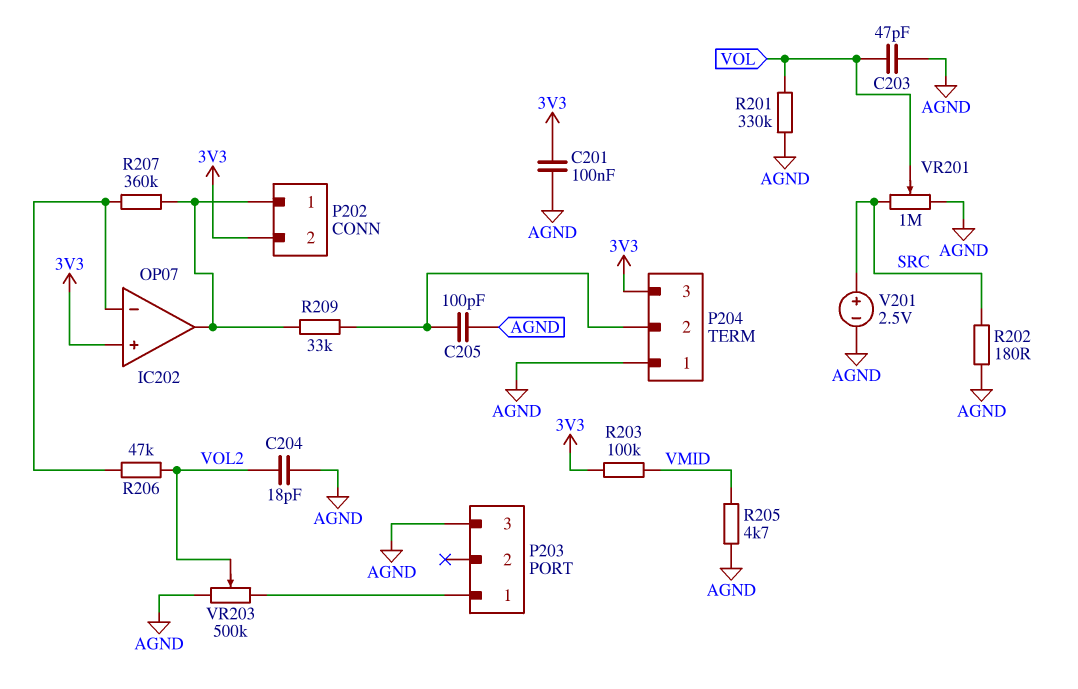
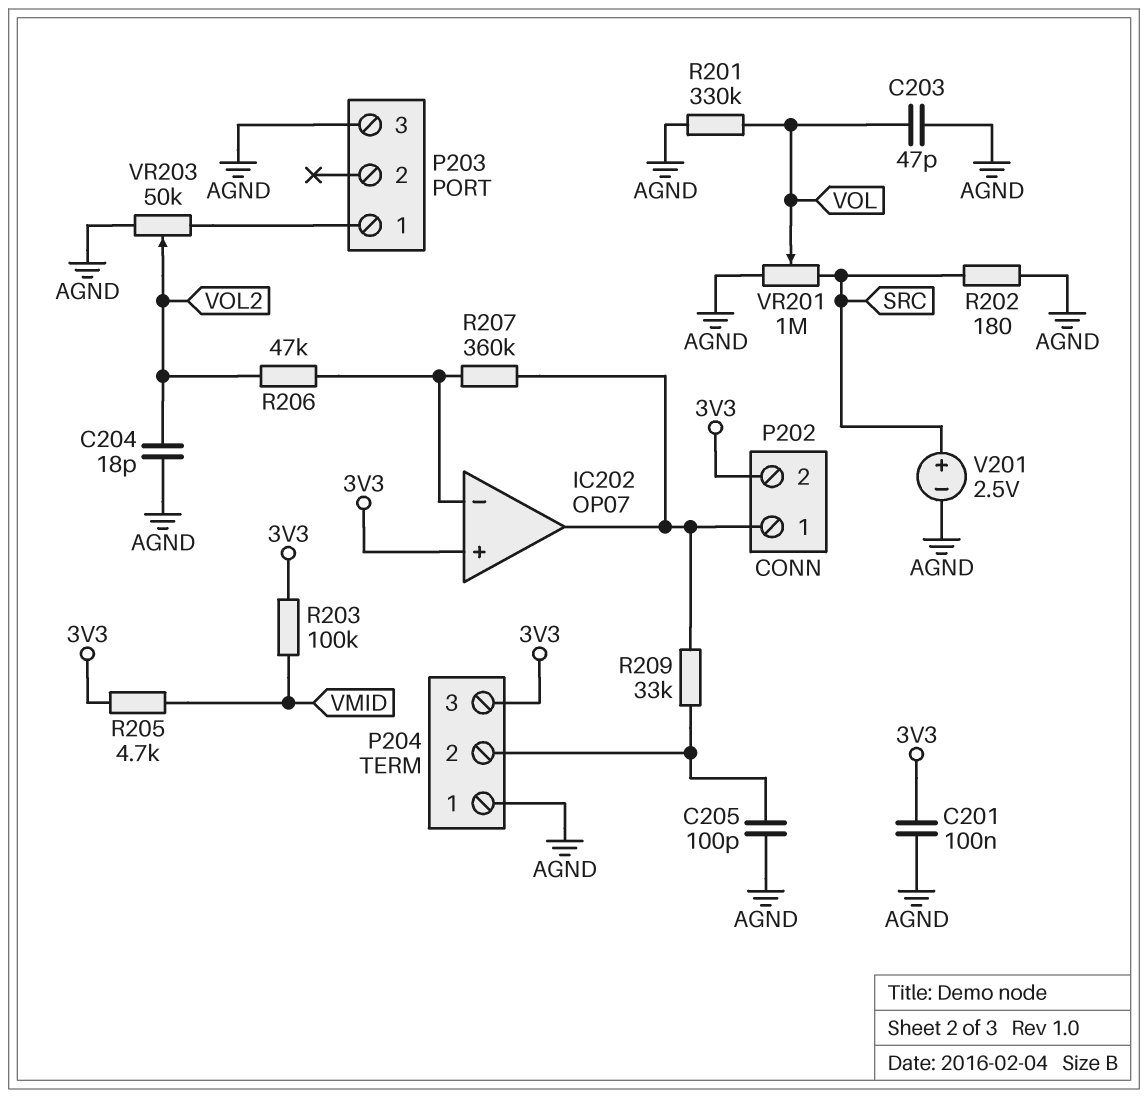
R205: 4.7k (AGND, VMID) -> 4.7k (3V3, VMID)
VR203: 500k (AGND, P203/1, wiper VOL2) -> 50k (AGND, P203/1, wiper VOL2)

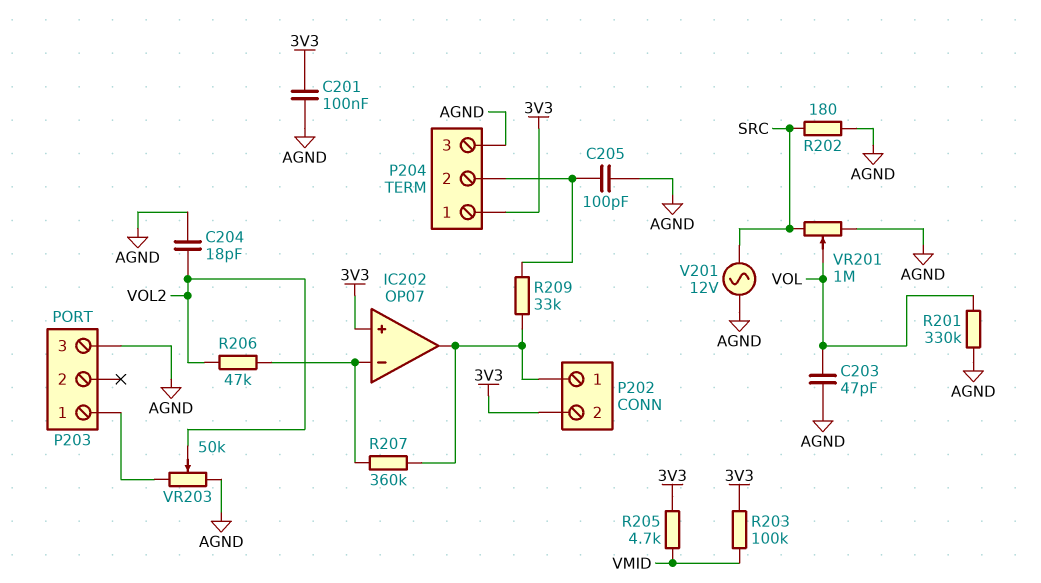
P204 pin 1: AGND -> 3V3
P204 pin 3: 3V3 -> AGND
V201: 2.5V (plus SRC, minus AGND) -> AC 12V (AGND, SRC)

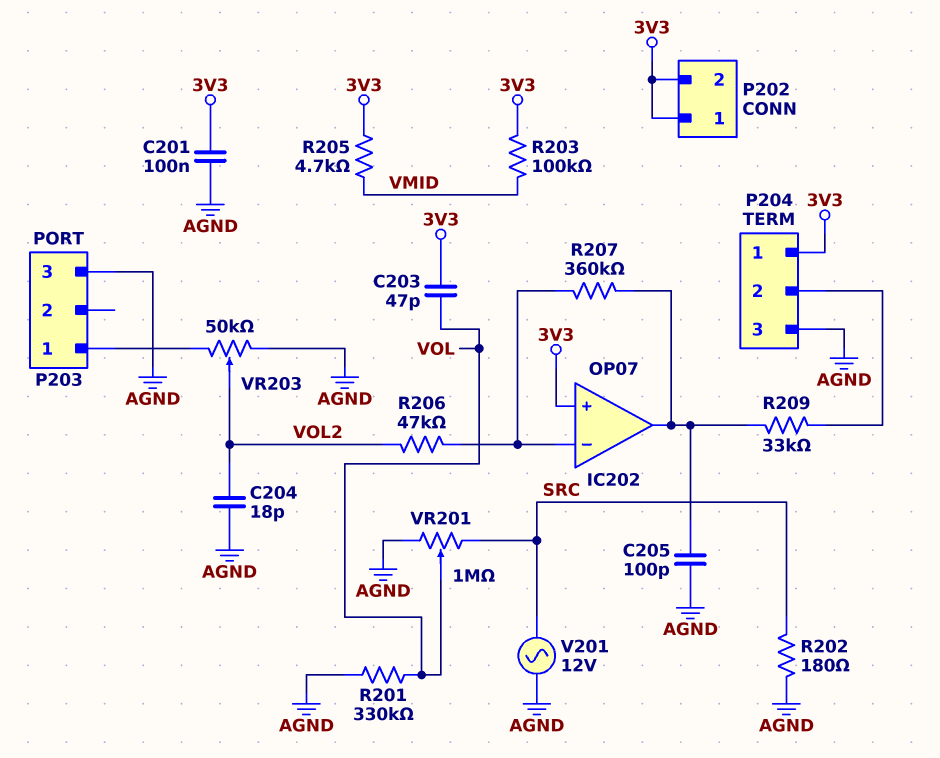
C203: 47pF (AGND, VOL) -> 47pF (3V3, VOL)
C205: 100pF (AGND, P204/2) -> 100pF (AGND, IC202/out)
P202 pin 1: IC202/out -> 3V3

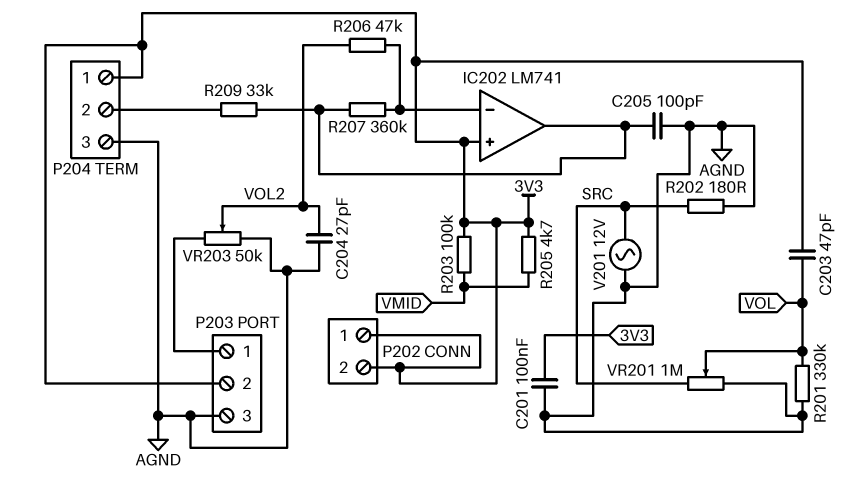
C204: 18pF (AGND, VOL2) -> 27pF (AGND, VOL2)
IC202: OP07 -> LM741
P203 pin 2: none -> 3V3

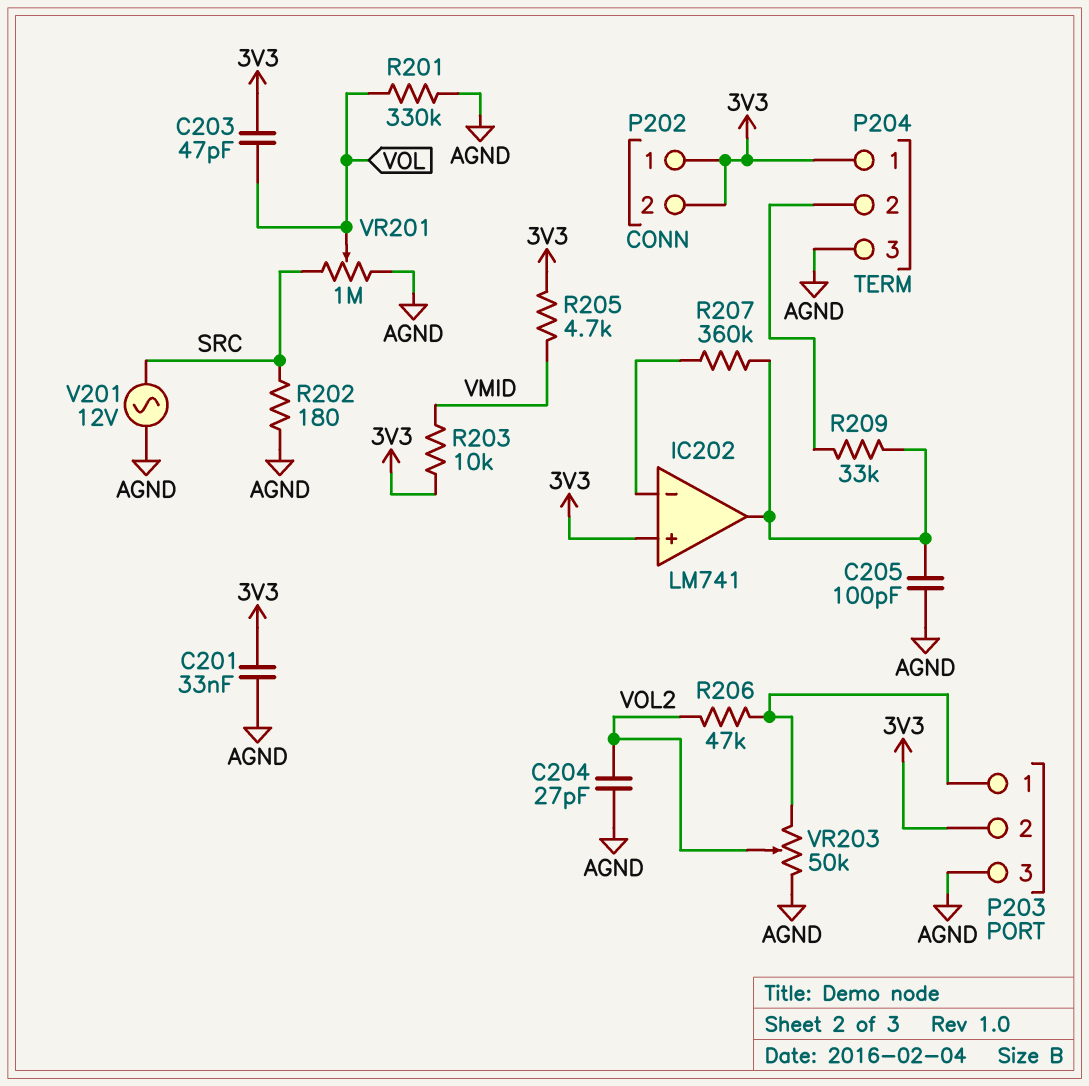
C201: 100nF (3V3, AGND) -> 33nF (3V3, AGND)
R203: 100k (3V3, VMID) -> 10k (3V3, VMID)
R206: 47k (IC202/in-, VOL2) -> 47k (P203/1, VOL2)

